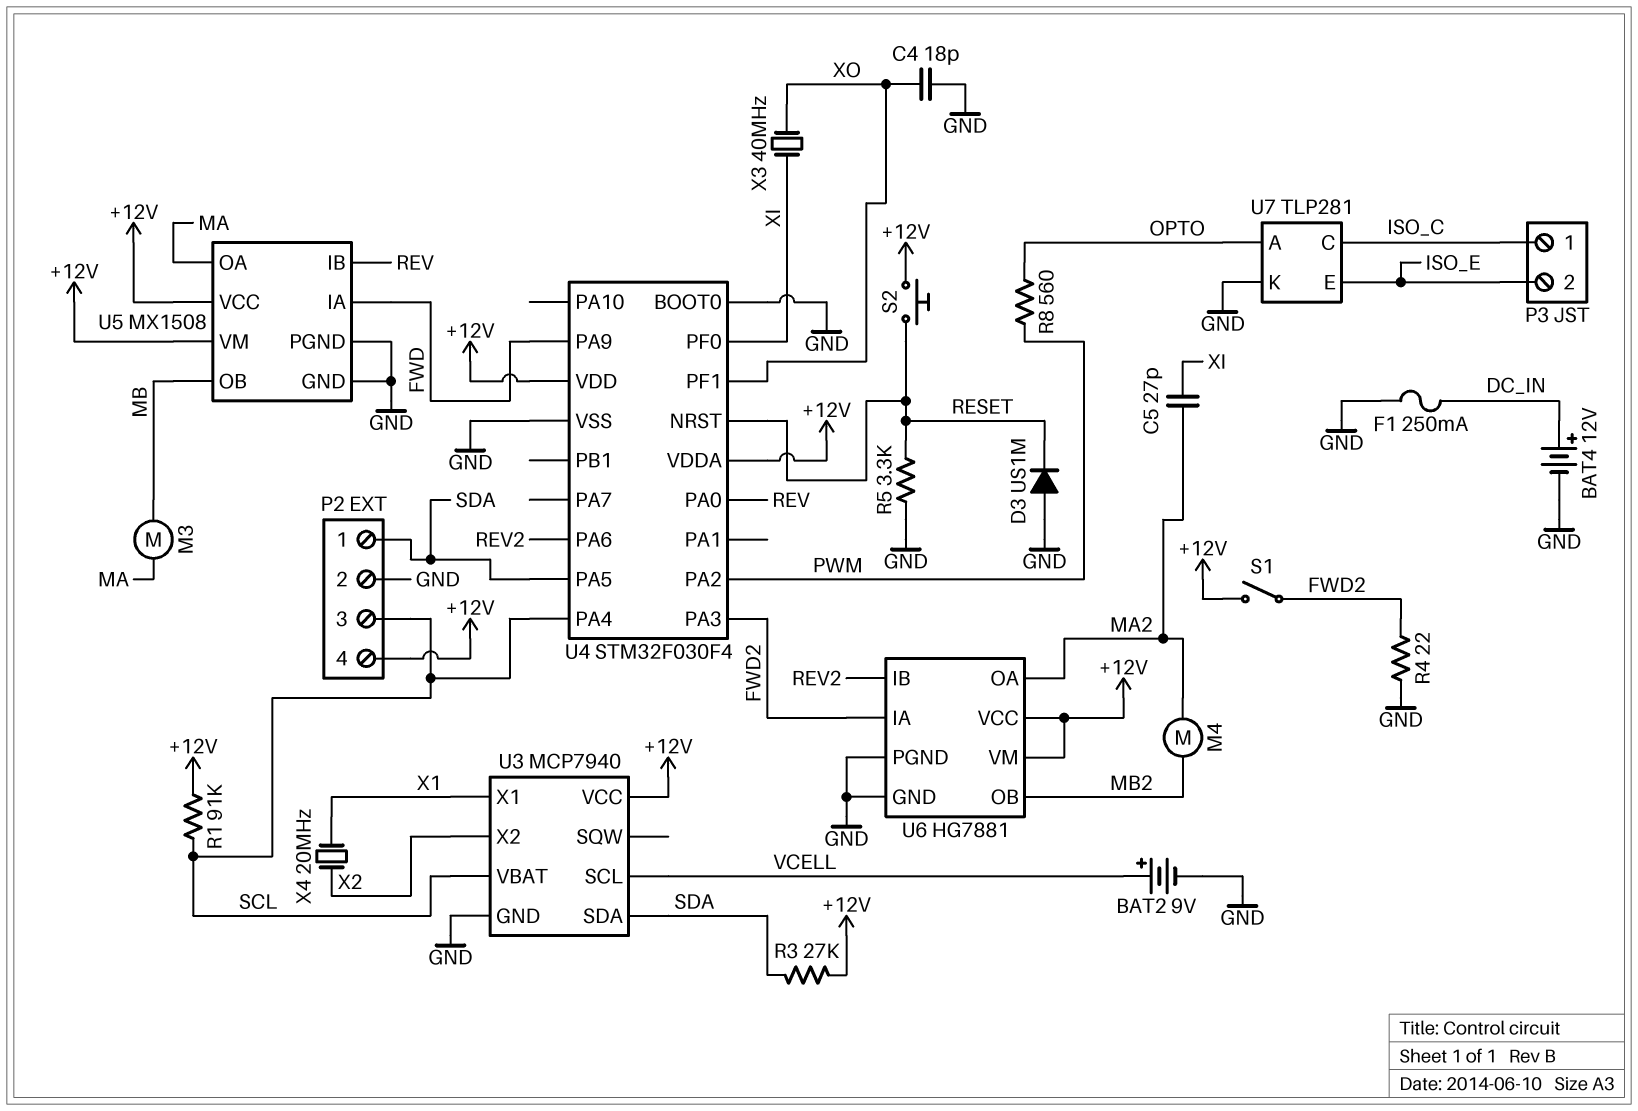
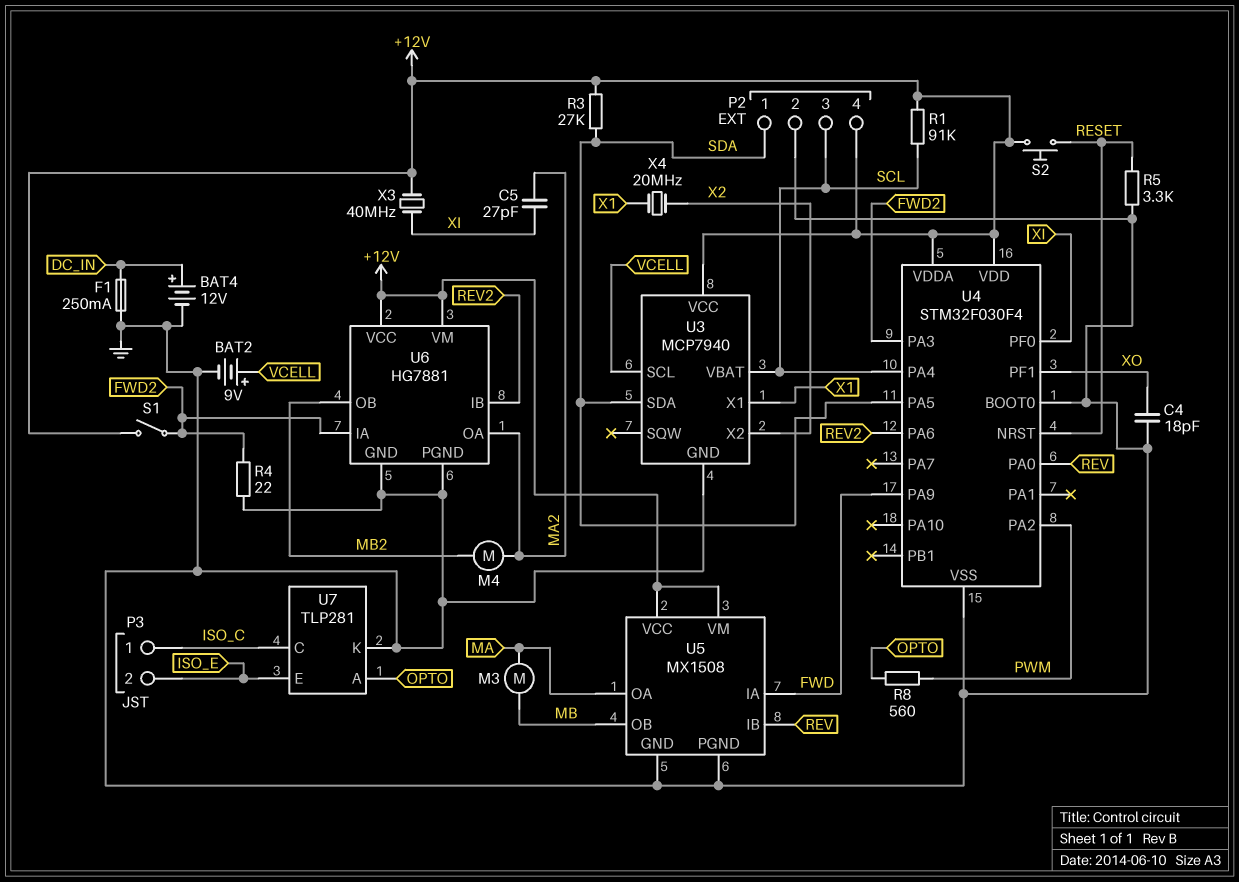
D3: diode US1M (A GND, K RESET) -> none
X3: 40MHz (XI, XO) -> 40MHz (+12V, XI)

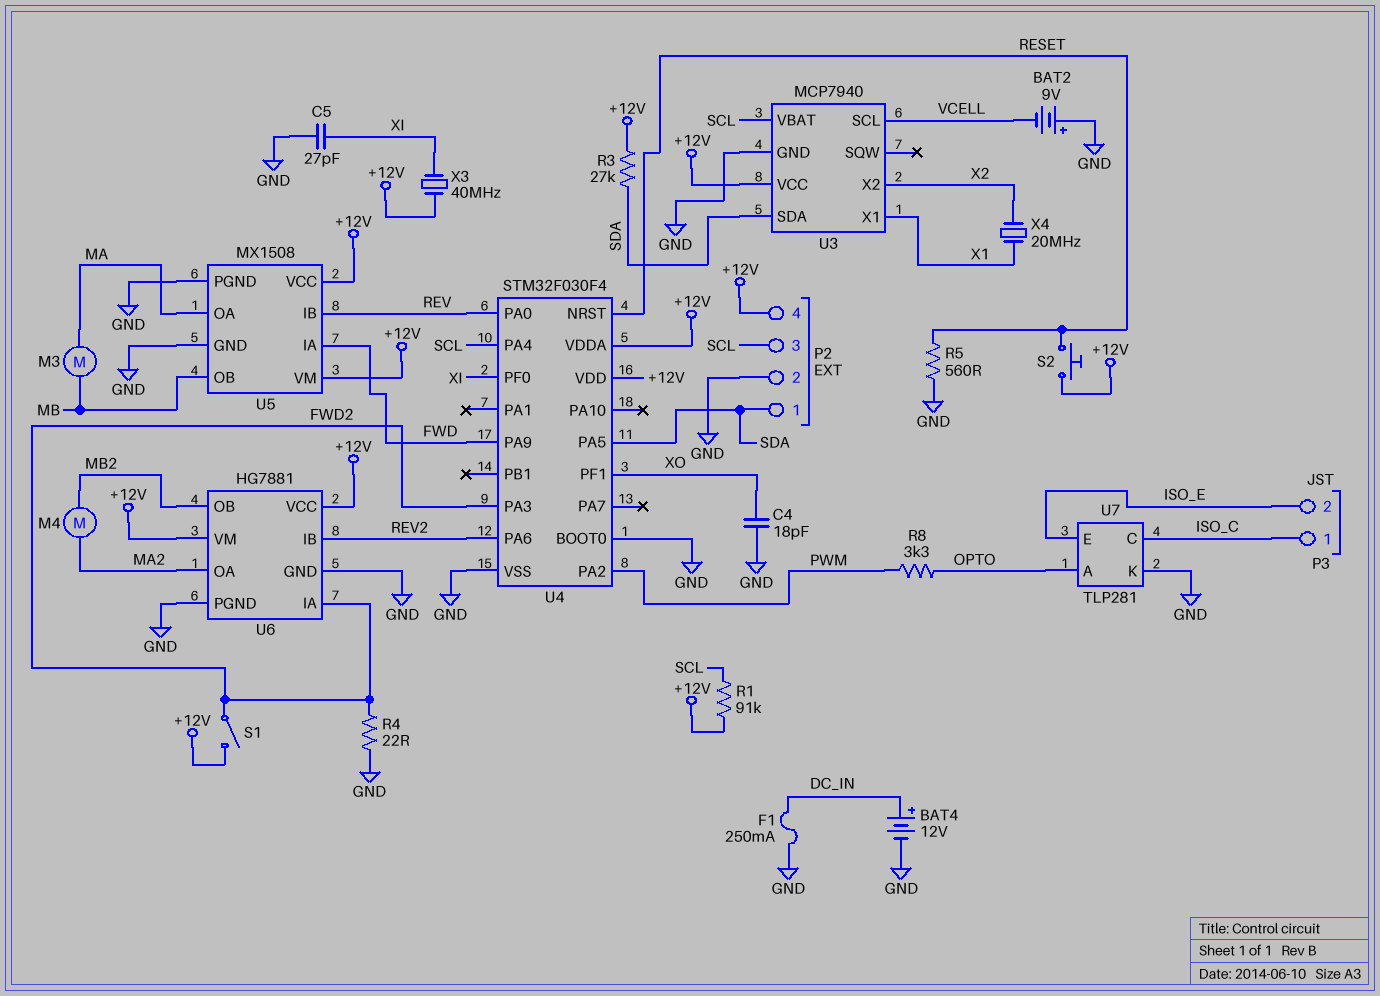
BAT2: 9V (plus VCELL, minus GND) -> 9V (plus GND, minus VCELL)
C5: 27pF (MA2, XI) -> 27pF (GND, XI)
R5: 3.3k (GND, RESET) -> 560 (GND, RESET)
R8: 560 (OPTO, PWM) -> 3.3k (OPTO, PWM)

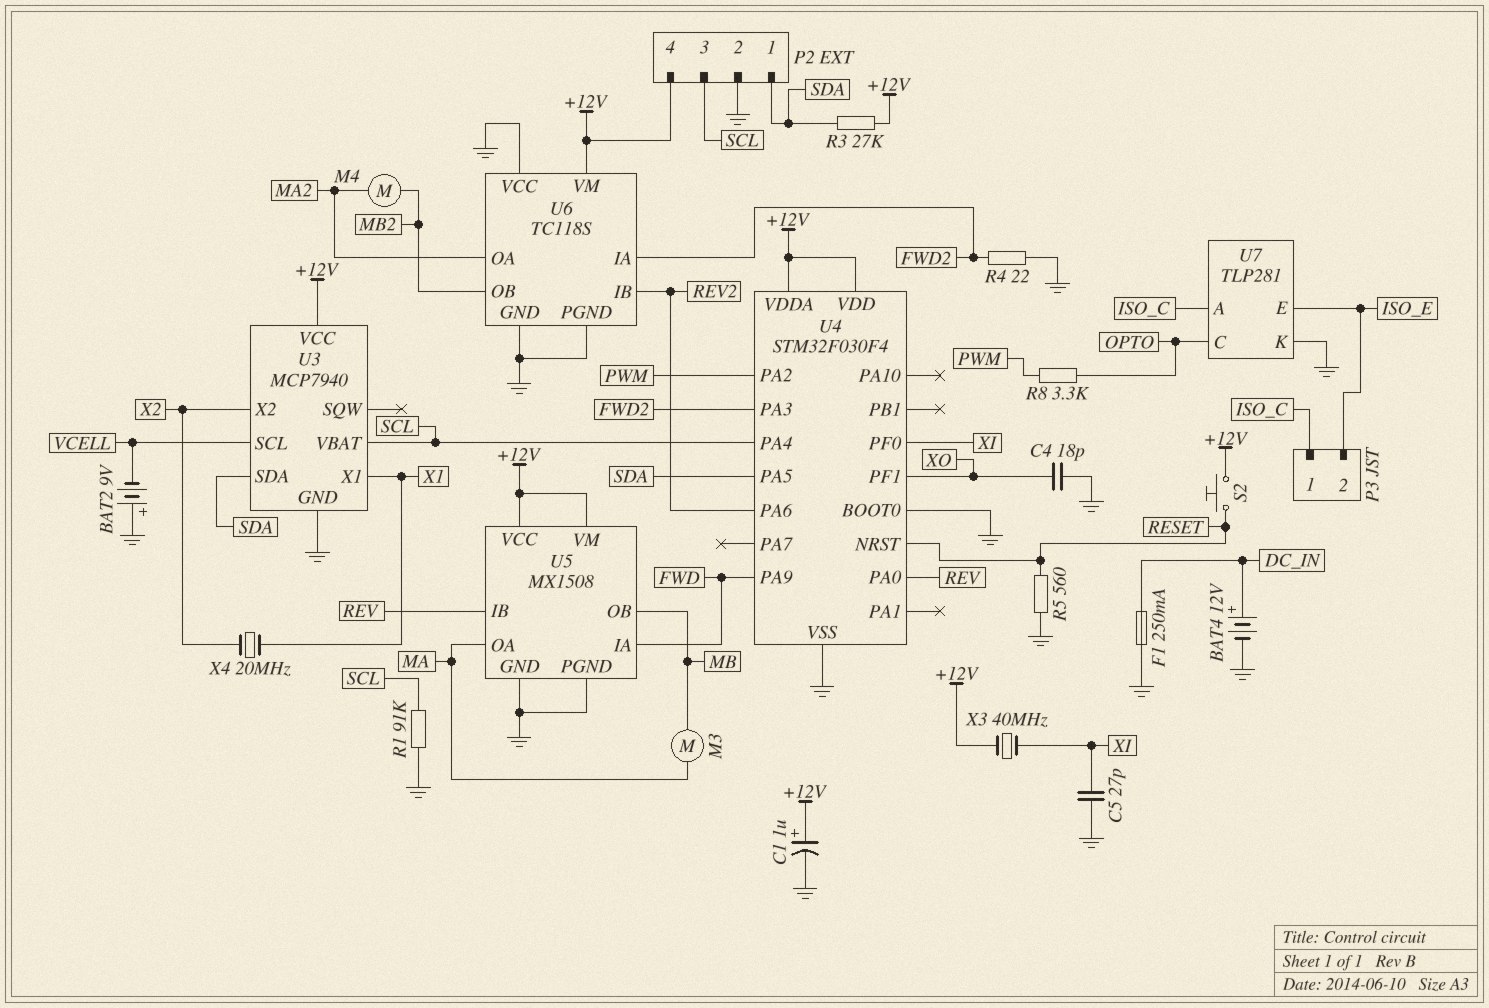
C1: none -> 1uF (plus +12V, minus GND)
R1: 91k (+12V, SCL) -> 91k (GND, SCL)
S1: switch (+12V, FWD2) -> none
U6: HG7881 -> TC118S
U6 pin VCC: +12V -> GND
U7 pin A: OPTO -> ISO_C
U7 pin C: ISO_C -> OPTO

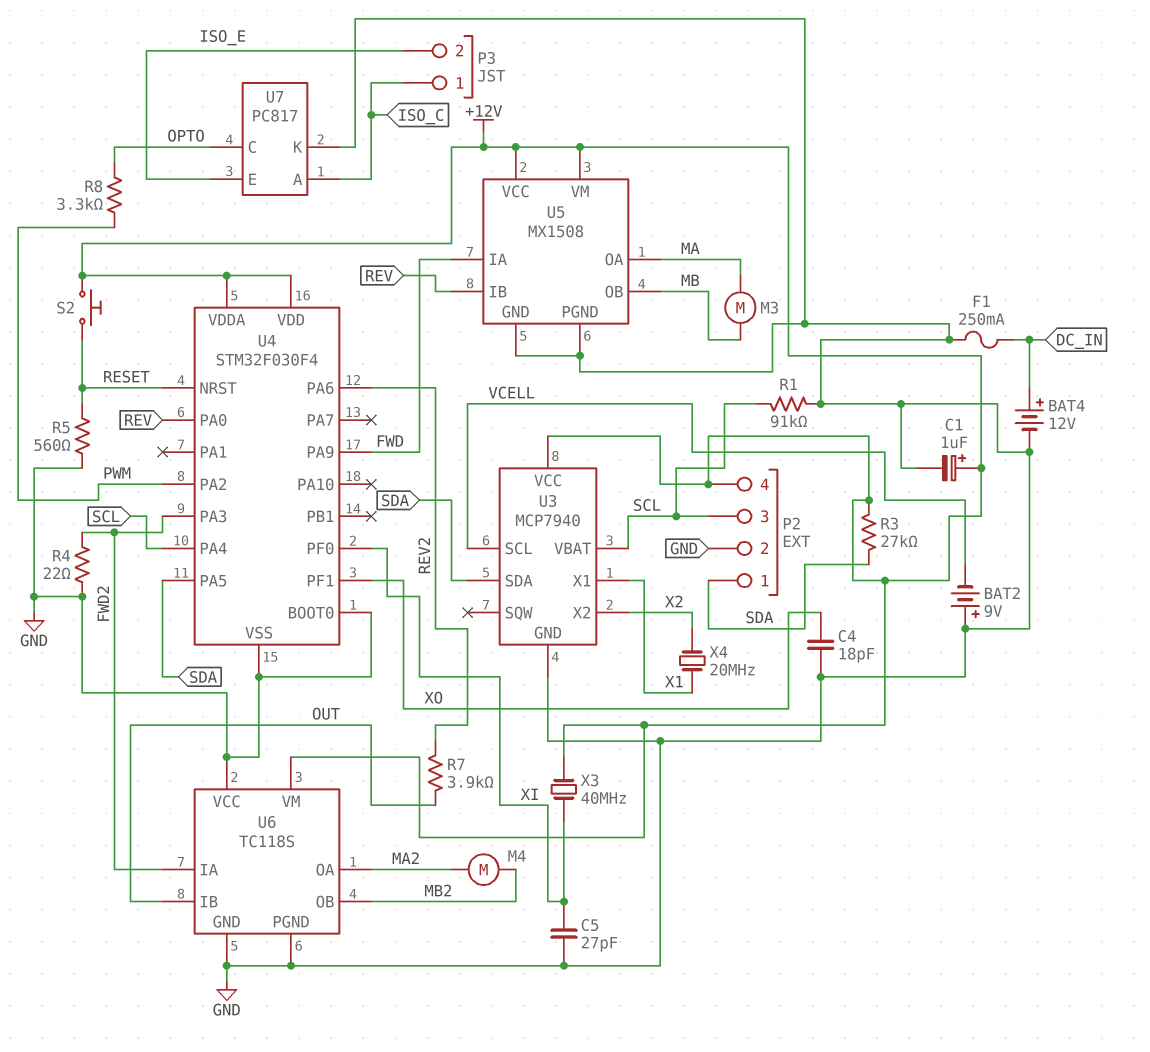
R7: none -> 3.9k (OUT, REV2)
U6 pin IB: REV2 -> OUT
U7: TLP281 -> PC817

